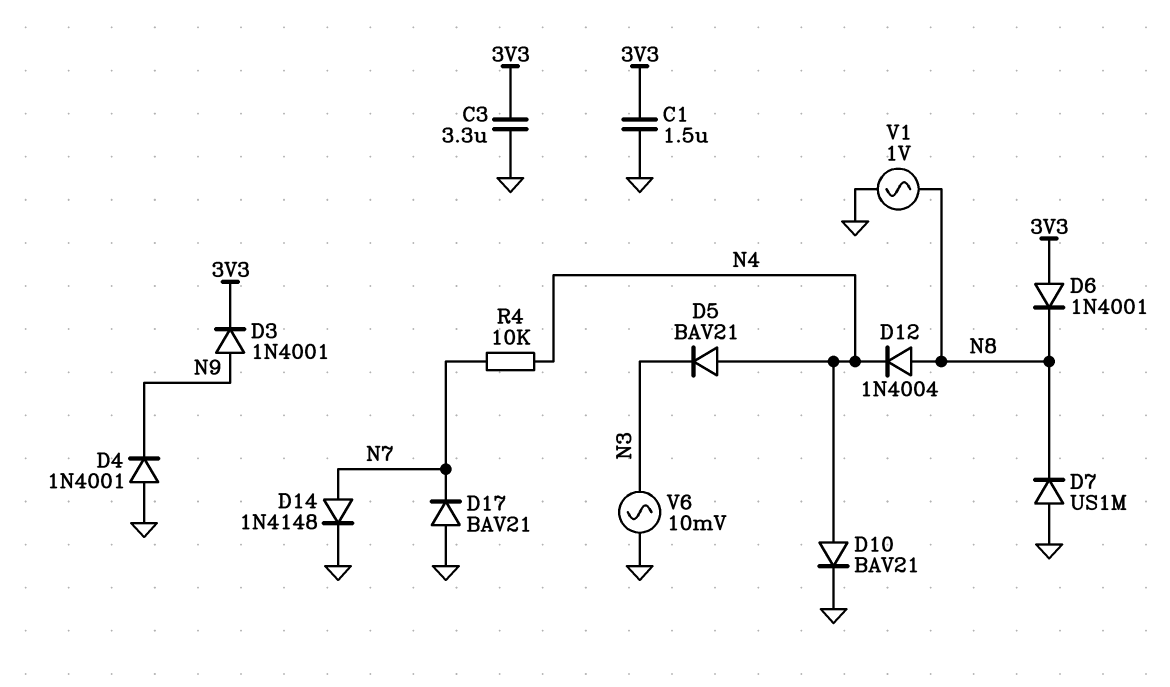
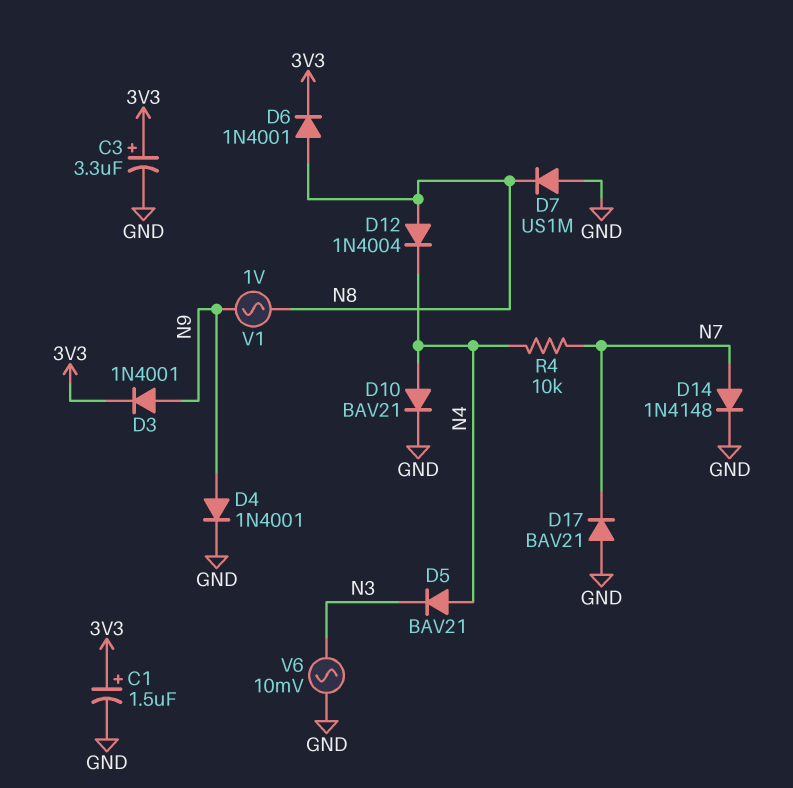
C1: 1.5uF (3V3, GND) -> 1.5uF (plus 3V3, minus GND)
C3: 3.3uF (3V3, GND) -> 3.3uF (plus 3V3, minus GND)
D4: diode 1N4001 (A GND, K N9) -> diode 1N4001 (A N9, K GND)
D6: diode 1N4001 (A 3V3, K N8) -> diode 1N4001 (A N8, K 3V3)
V1: AC 1V (GND, N8) -> AC 1V (N8, N9)

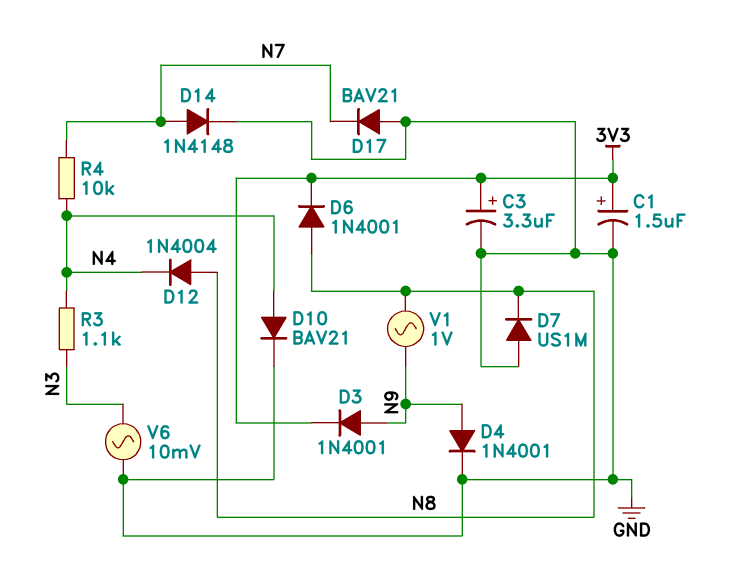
D5: diode BAV21 (A N4, K N3) -> none
R3: none -> 1.1k (N3, N4)

